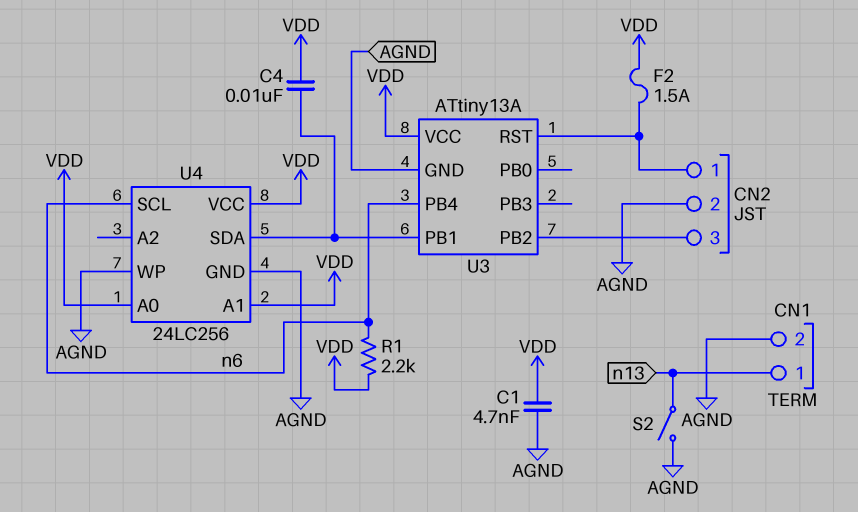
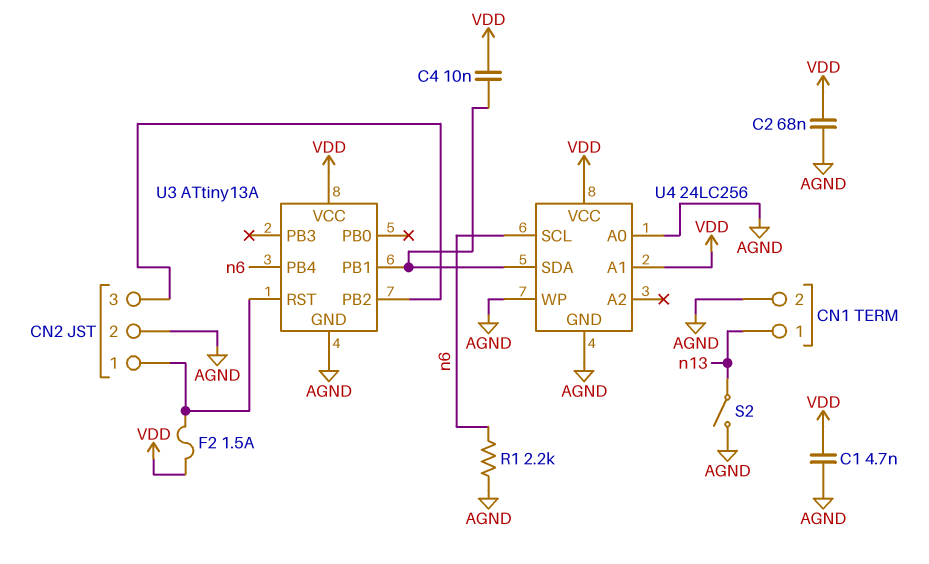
C2: none -> 68nF (AGND, VDD)
R1: 2.2k (VDD, n6) -> 2.2k (AGND, n6)
U4 pin A0: VDD -> AGND

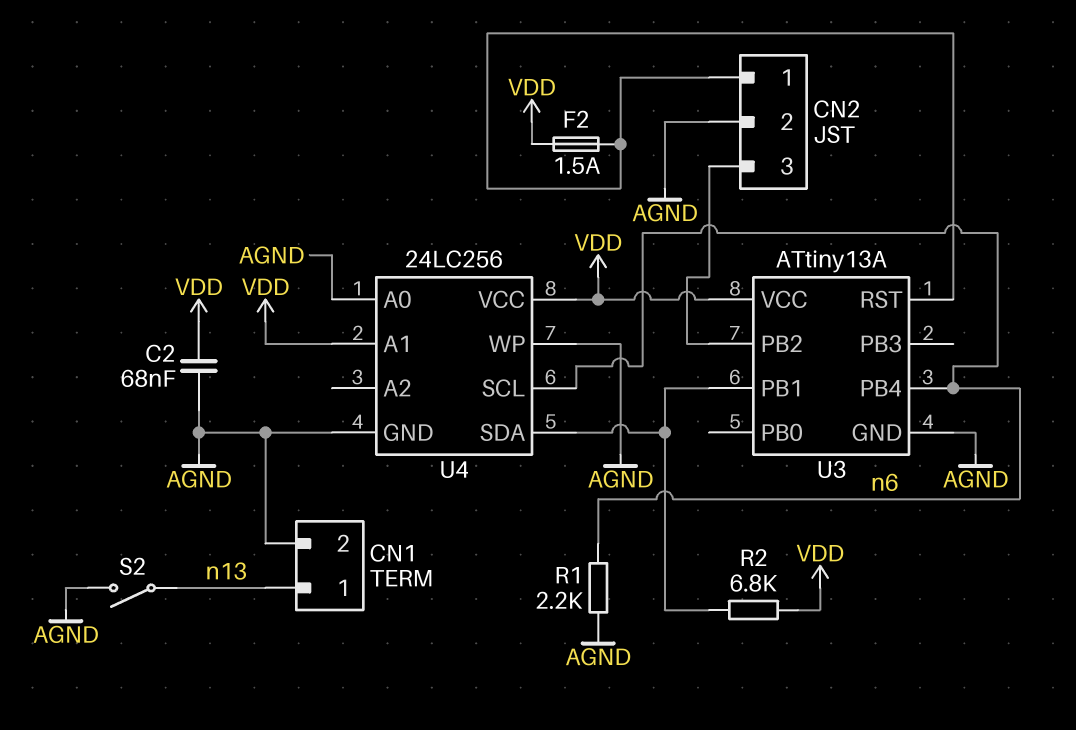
C1: 4.7nF (AGND, VDD) -> none
C4: 10nF (U3/PB1, VDD) -> none
R2: none -> 6.8k (U3/PB1, VDD)

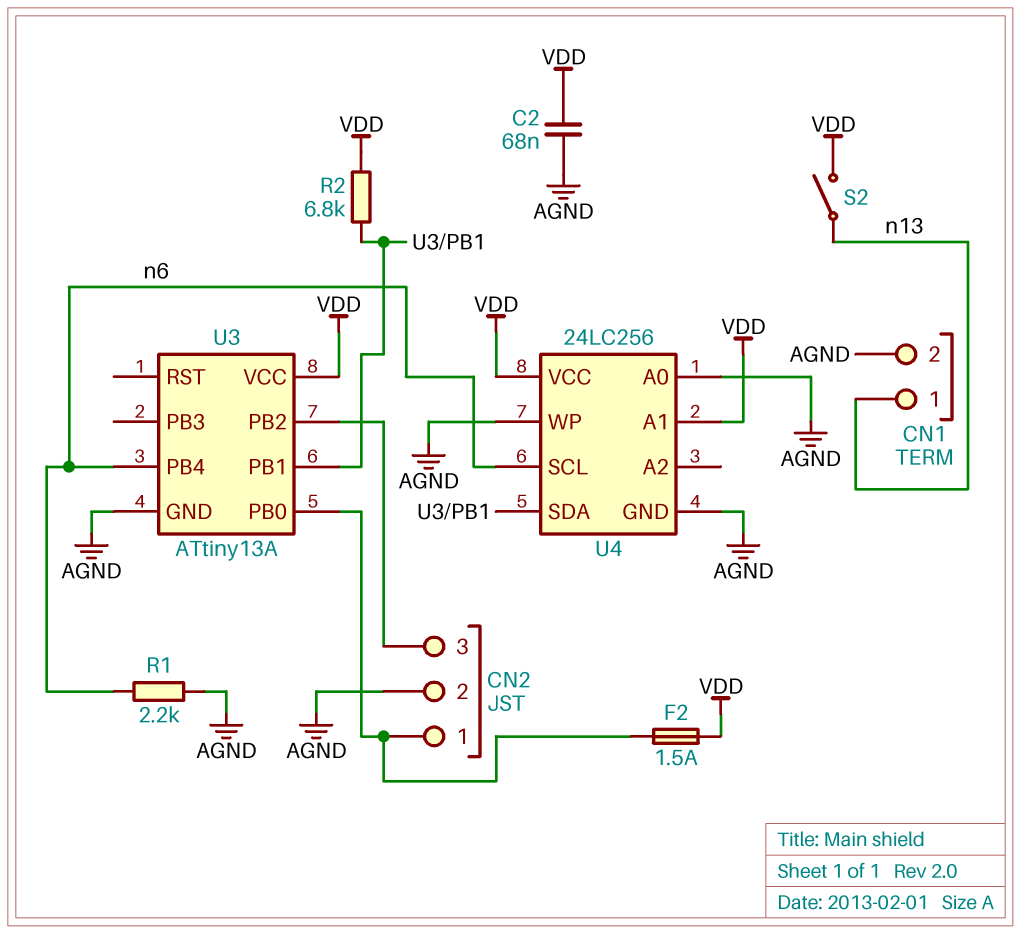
S2: switch (AGND, n13) -> switch (VDD, n13)
U3 pin PB0: none -> CN2/1
U3 pin RST: CN2/1 -> none

